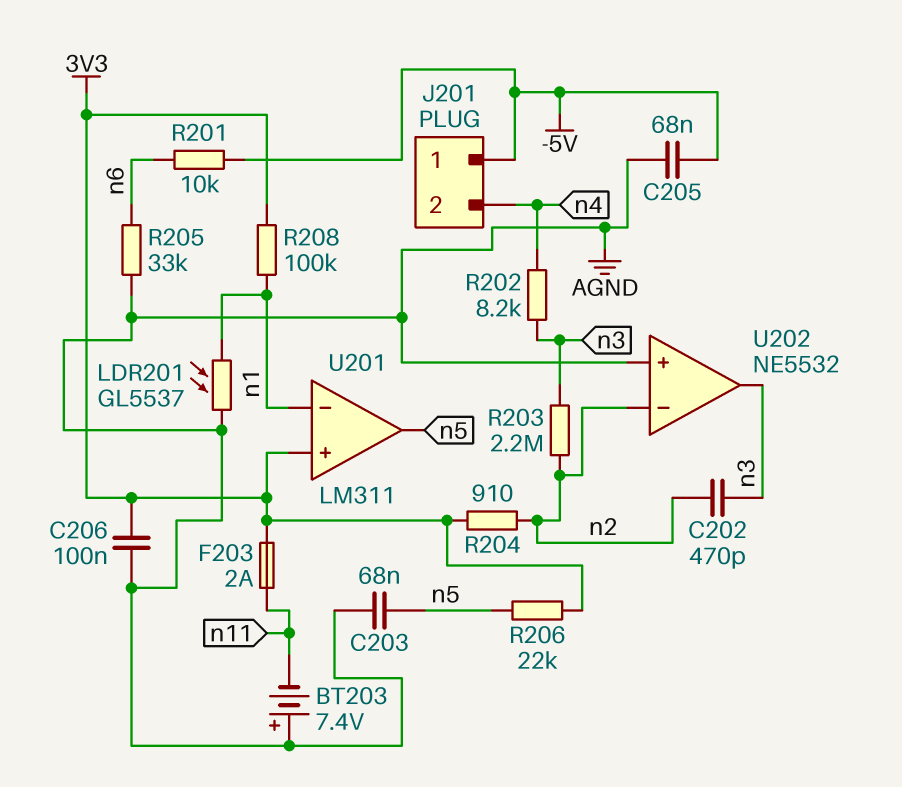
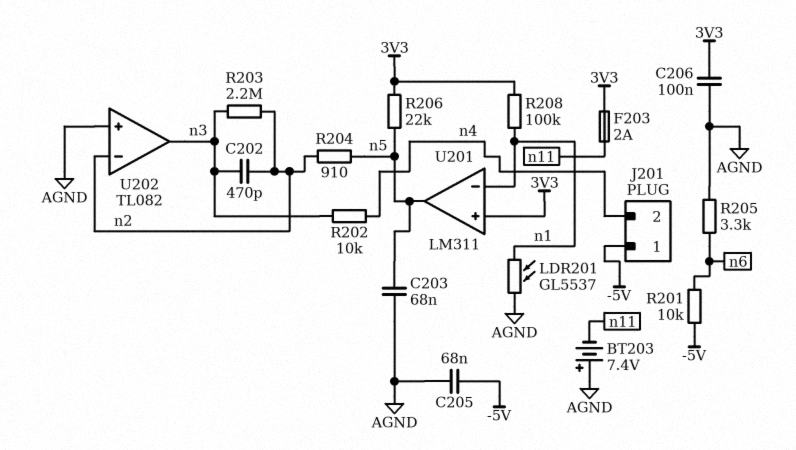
R202: 8.2k (n3, n4) -> 10k (n3, n4)
R204: 910 (3V3, n2) -> 910 (n2, n5)
R205: 33k (AGND, n6) -> 3.3k (AGND, n6)
U202: NE5532 -> TL082

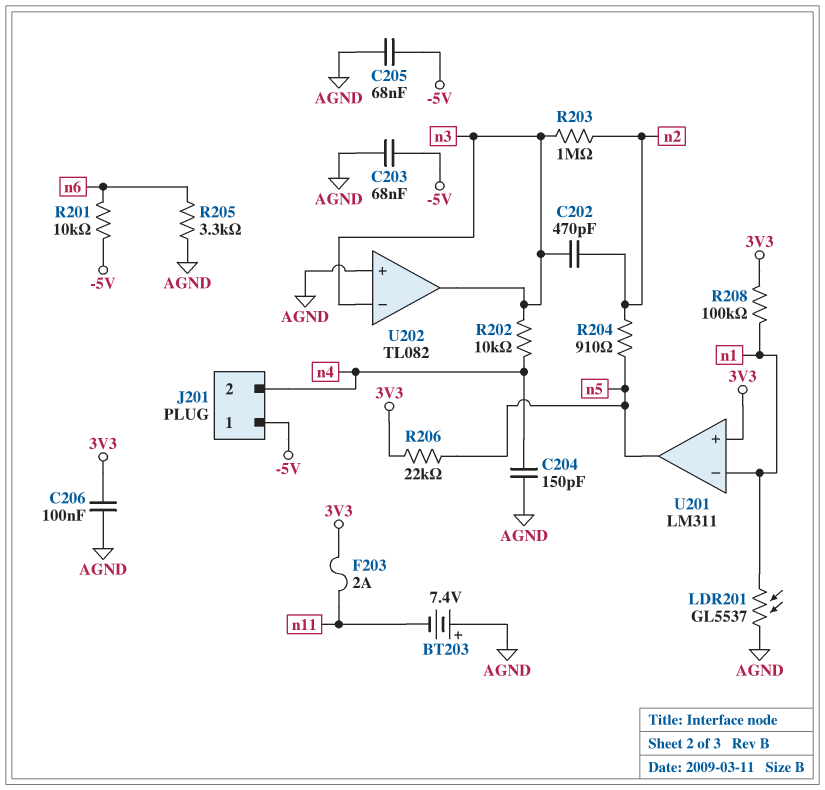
C203: 68nF (AGND, n5) -> 68nF (-5V, AGND)
C204: none -> 150pF (AGND, n4)
R203: 2.2M (n2, n3) -> 1M (n2, n3)
U202 pin in-: n2 -> n3

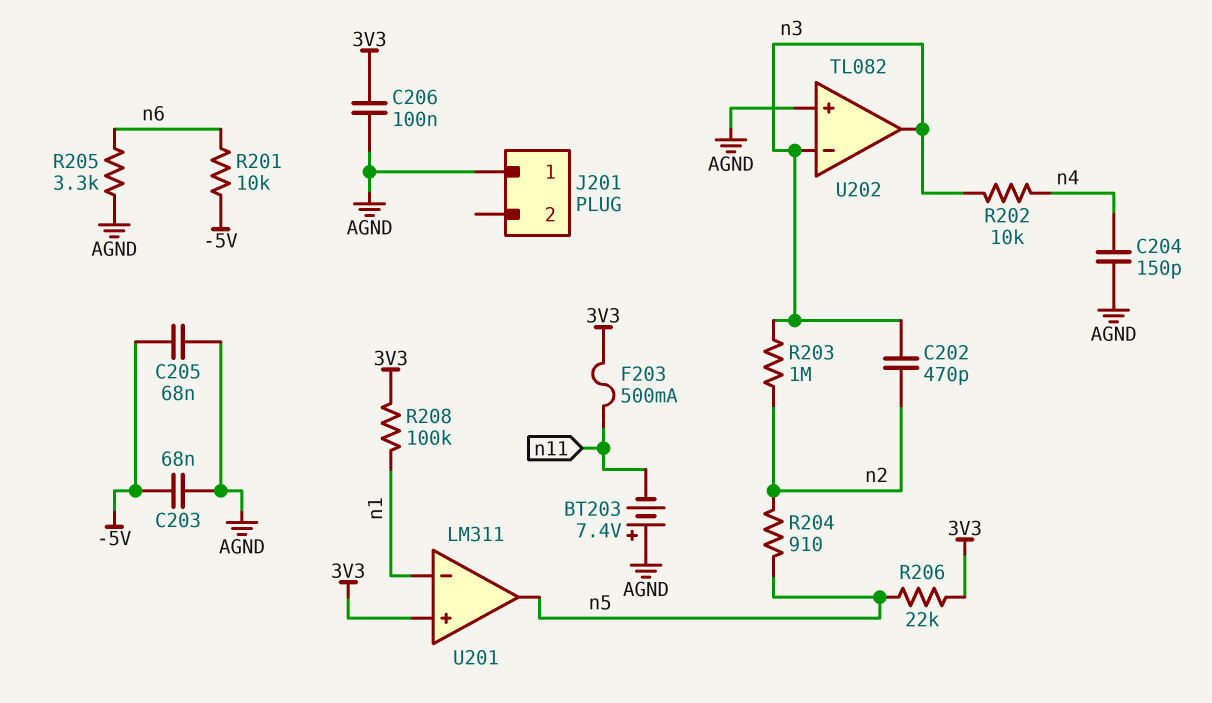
F203: 2A (3V3, n11) -> 500mA (3V3, n11)
J201 pin 1: -5V -> AGND
J201 pin 2: n4 -> none
LDR201: GL5537 (AGND, n1) -> none

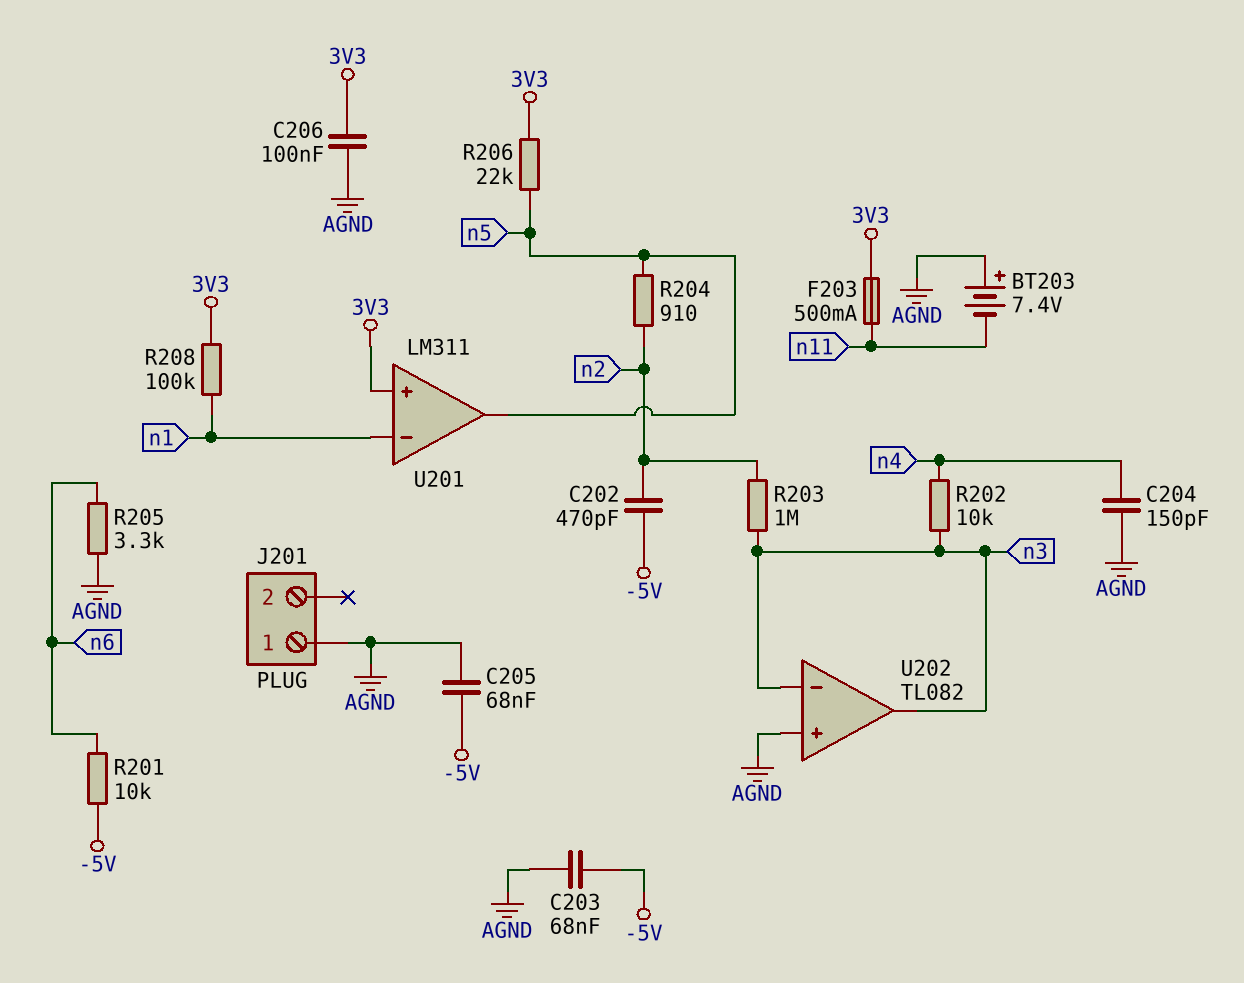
C202: 470pF (n2, n3) -> 470pF (-5V, n2)

